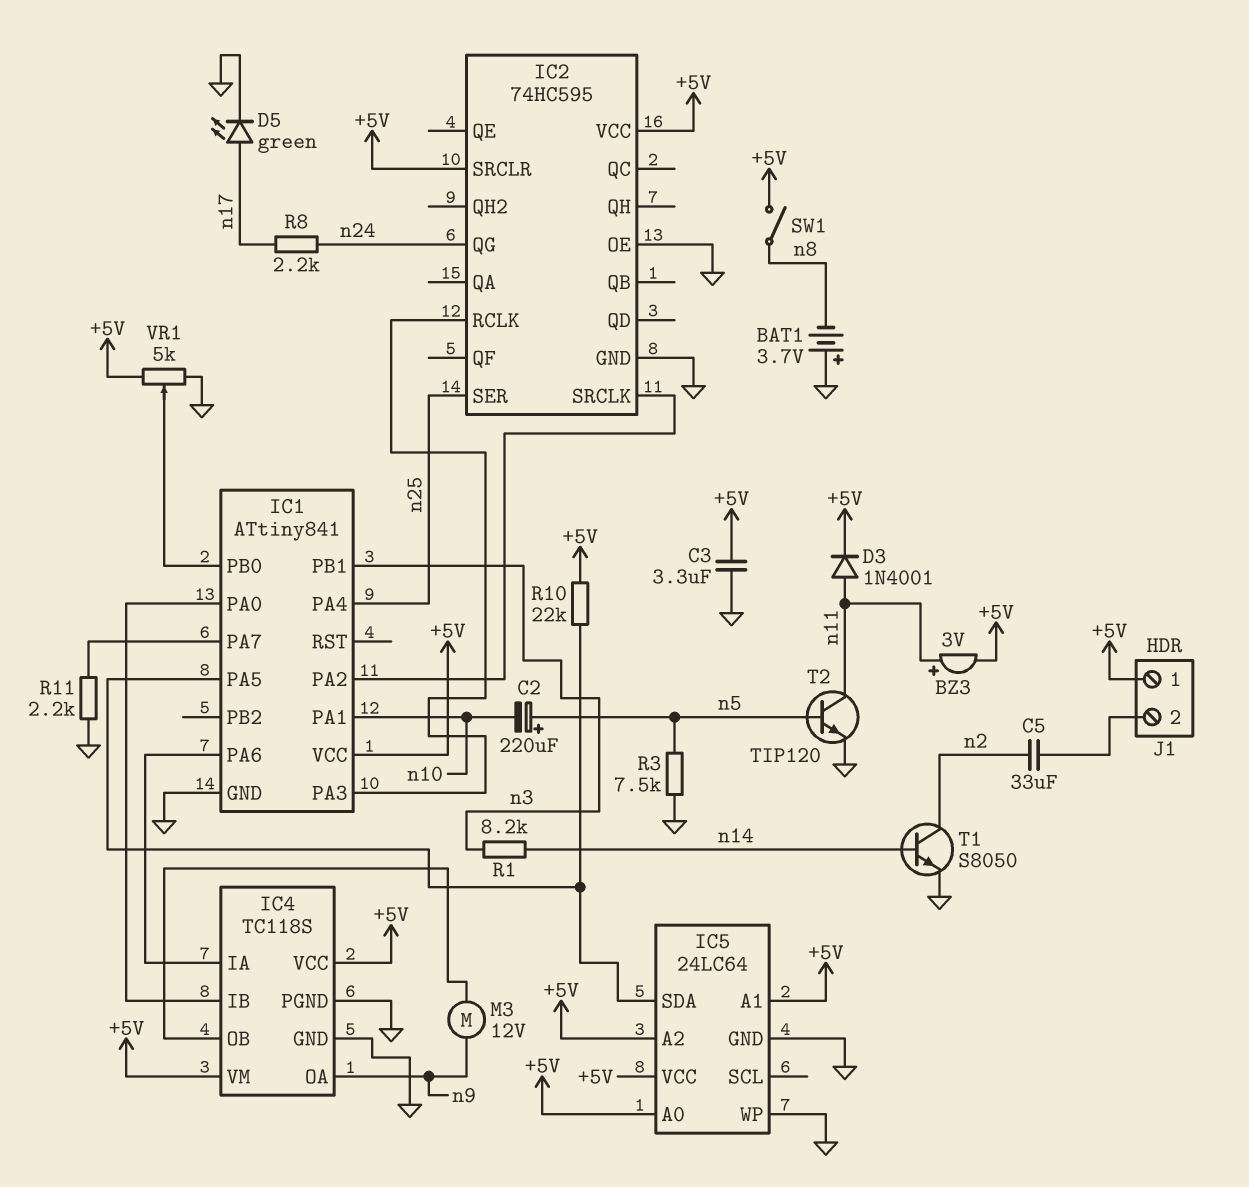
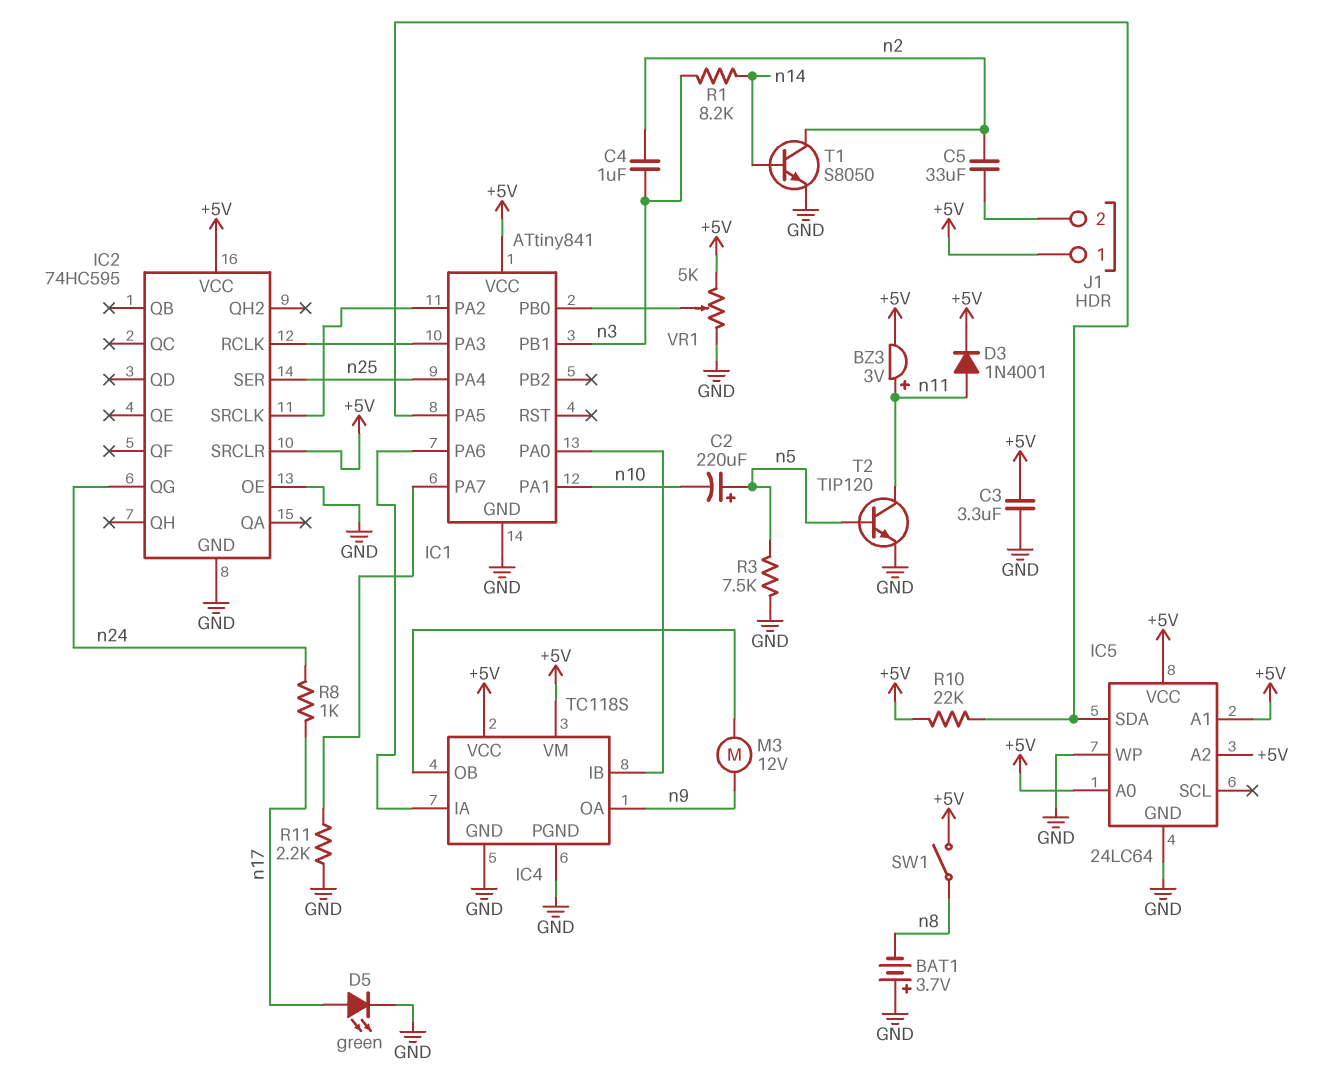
C4: none -> 1uF (n2, n3)
R8: 2.2k (n17, n24) -> 1k (n17, n24)

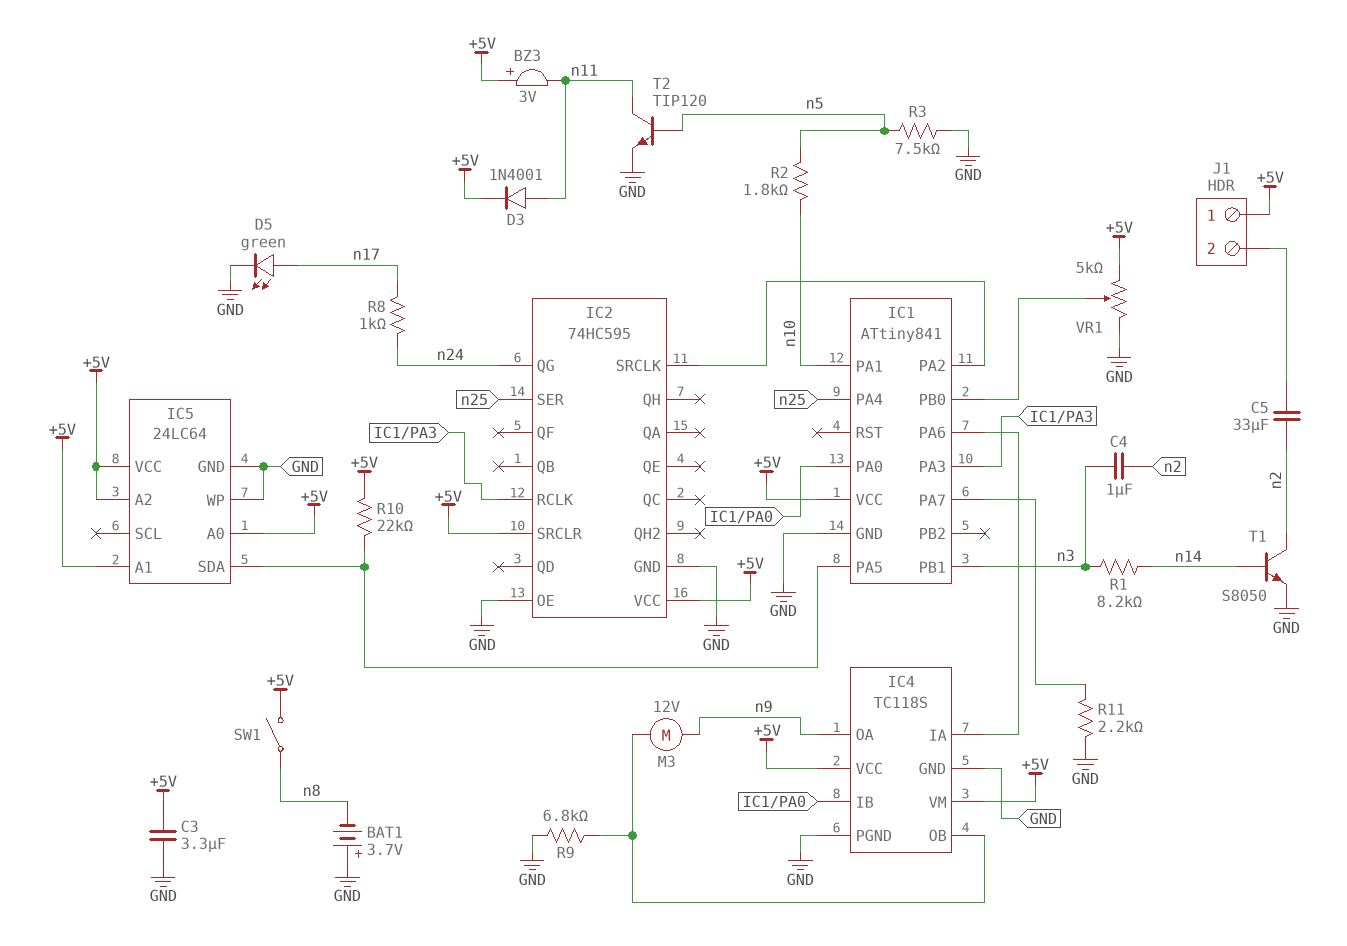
BZ3: buzzer 3V (plus n11, minus +5V) -> buzzer 3V (plus +5V, minus n11)
C2: 220uF (plus n5, minus n10) -> none
R2: none -> 1.8k (n5, n10)
R9: none -> 6.8k (GND, IC4/OB)

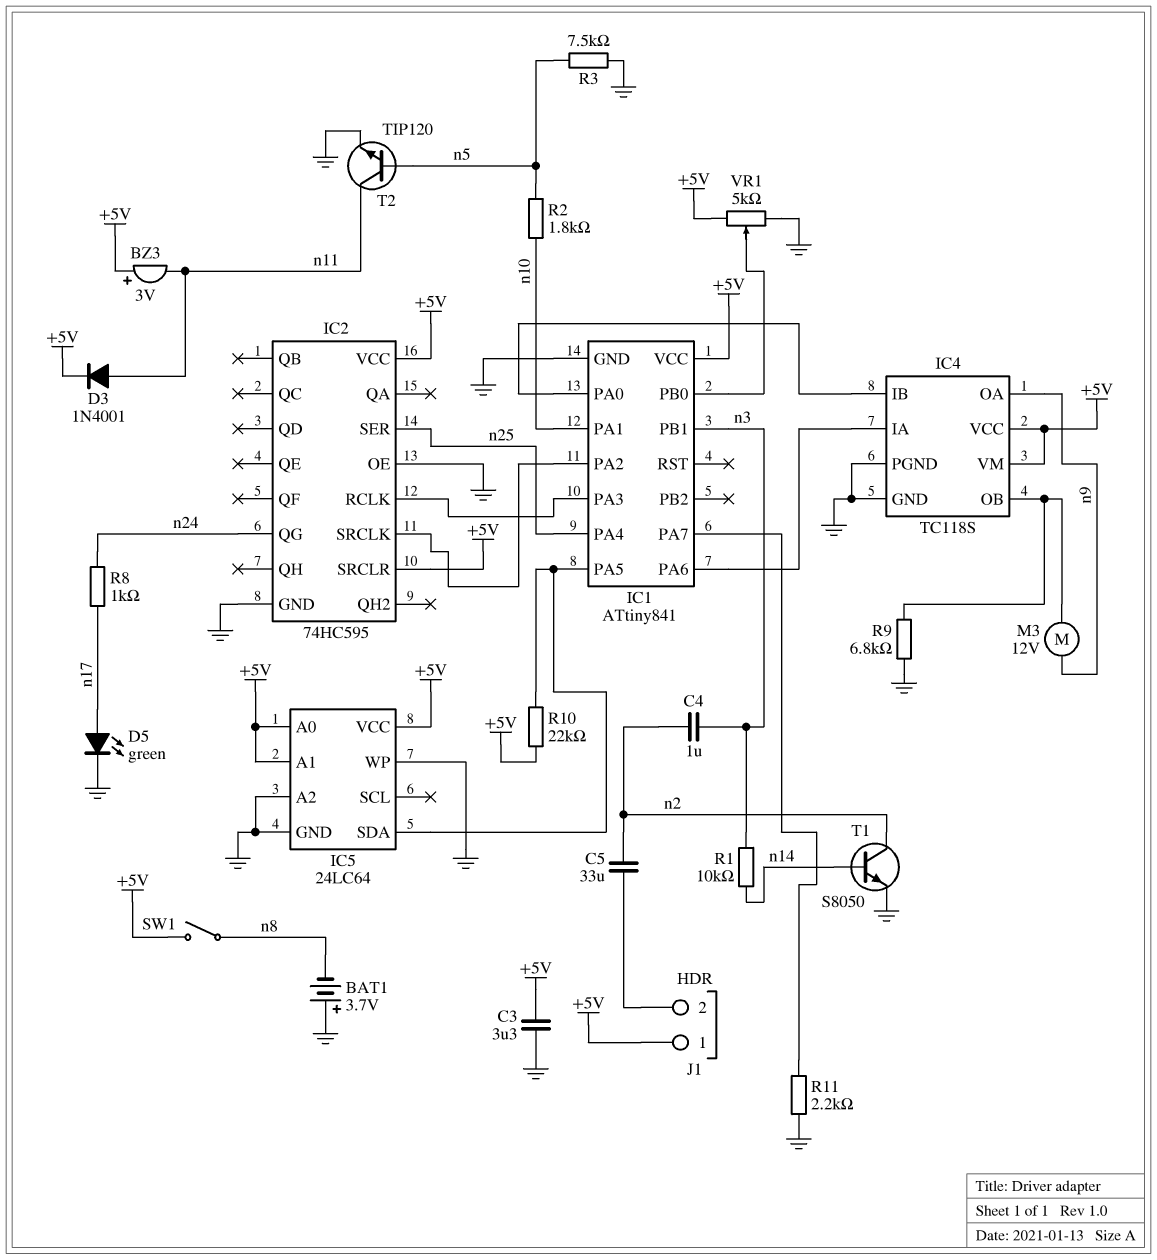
IC5 pin A2: +5V -> GND
R1: 8.2k (n3, n14) -> 10k (n3, n14)

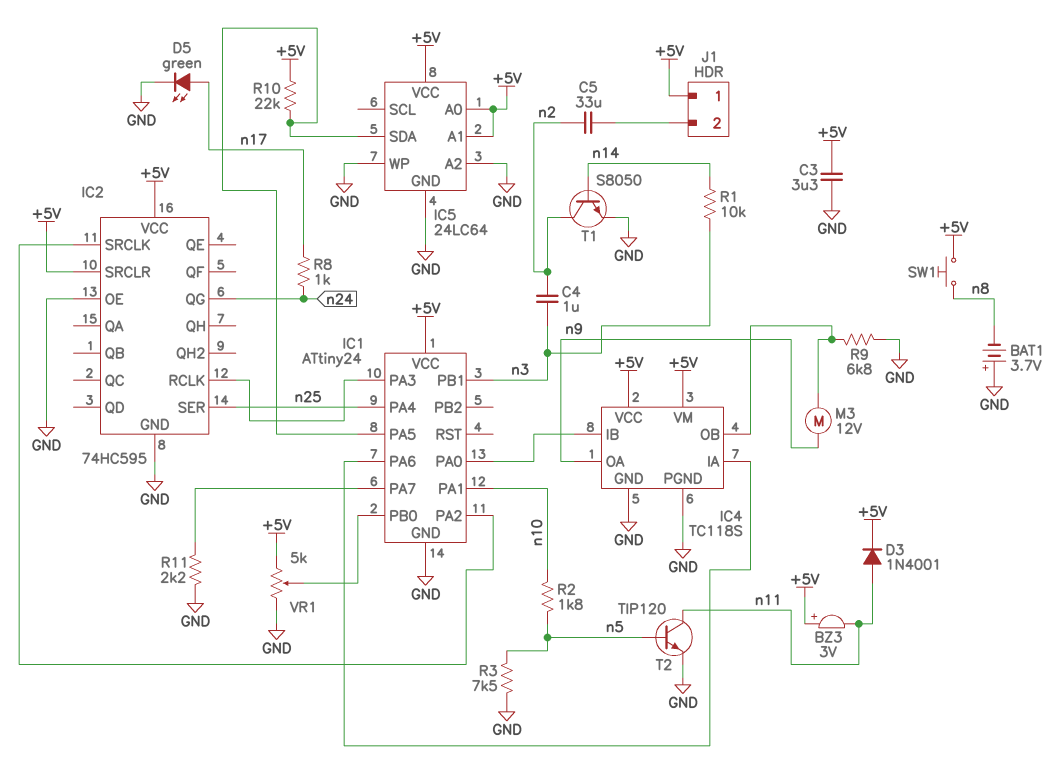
IC1: ATtiny841 -> ATtiny24
SW1: switch (+5V, n8) -> button (+5V, n8)

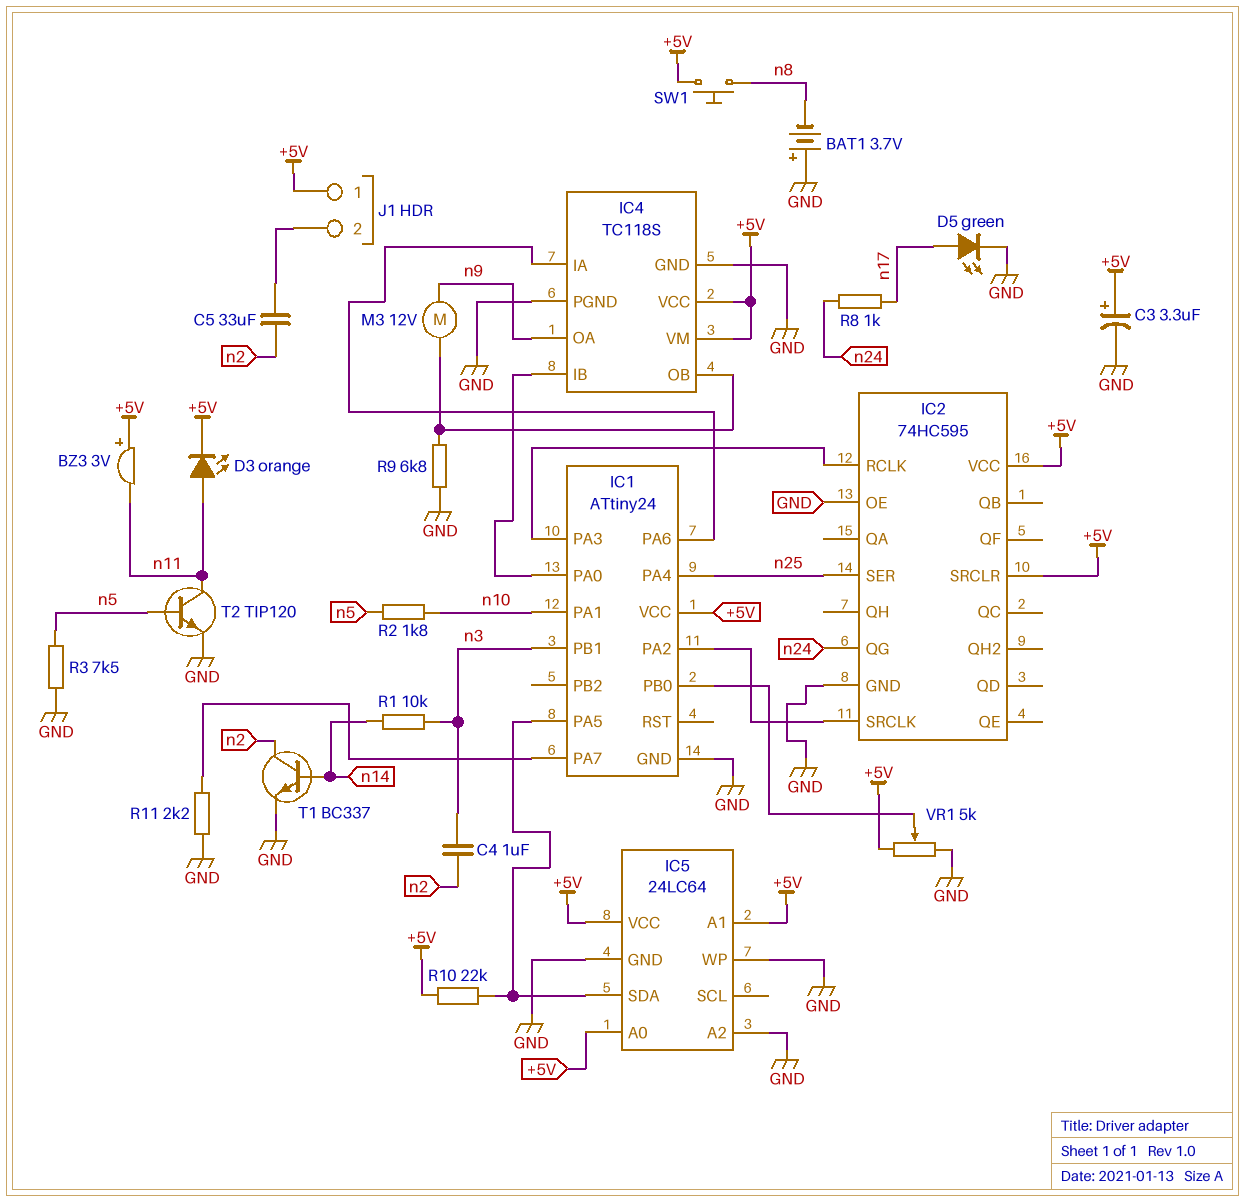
C3: 3.3uF (+5V, GND) -> 3.3uF (plus +5V, minus GND)
D3: diode 1N4001 (A n11, K +5V) -> LED orange (A n11, K +5V)
T1: NPN S8050 (B n14, C n2, E GND) -> NPN BC337 (B n14, C n2, E GND)

